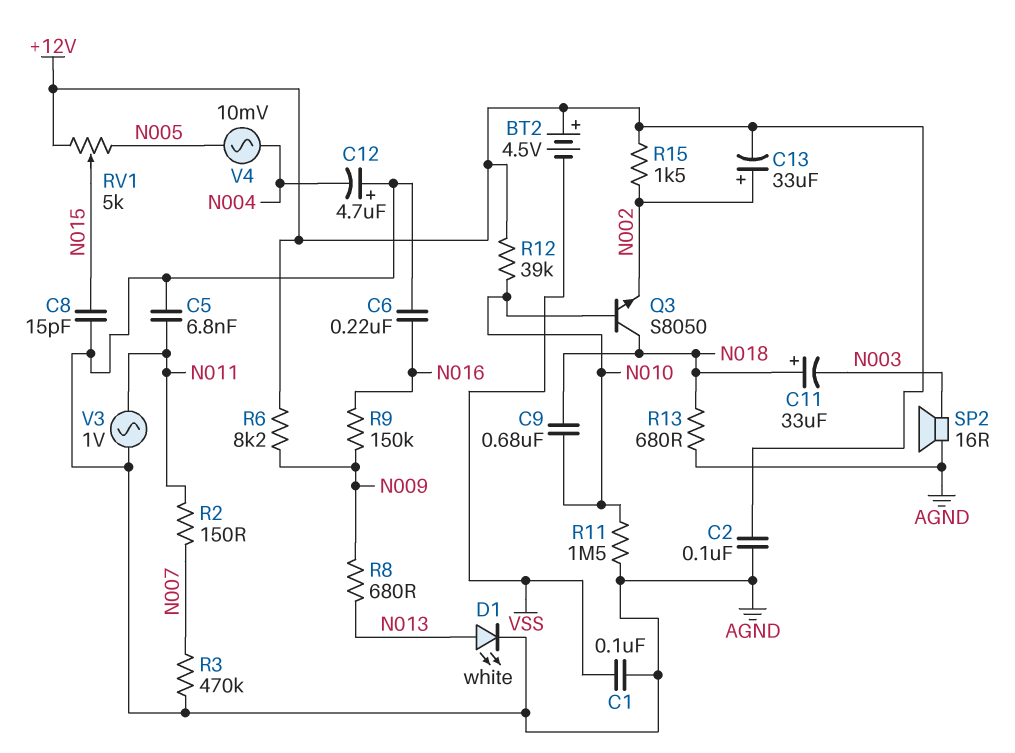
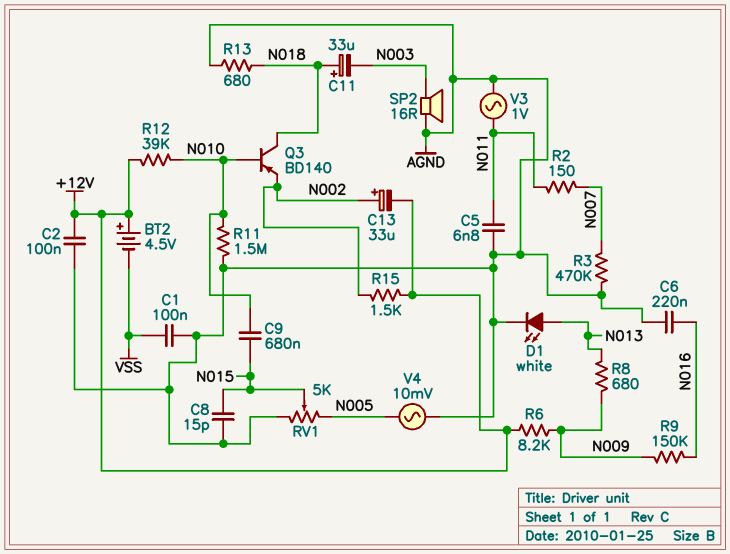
C9: 680nF (N010, N018) -> 680nF (N010, N015)
C12: 4.7uF (plus AGND, minus N004) -> none
Q3: NPN S8050 (B N010, C N018, E N002) -> PNP BD140 (B N010, C N018, E N002)
RV1: 5k (+12V, N005, wiper N015) -> 5k (AGND, N005, wiper N015)
V4: AC 10mV (N004, N005) -> AC 10mV (AGND, N005)

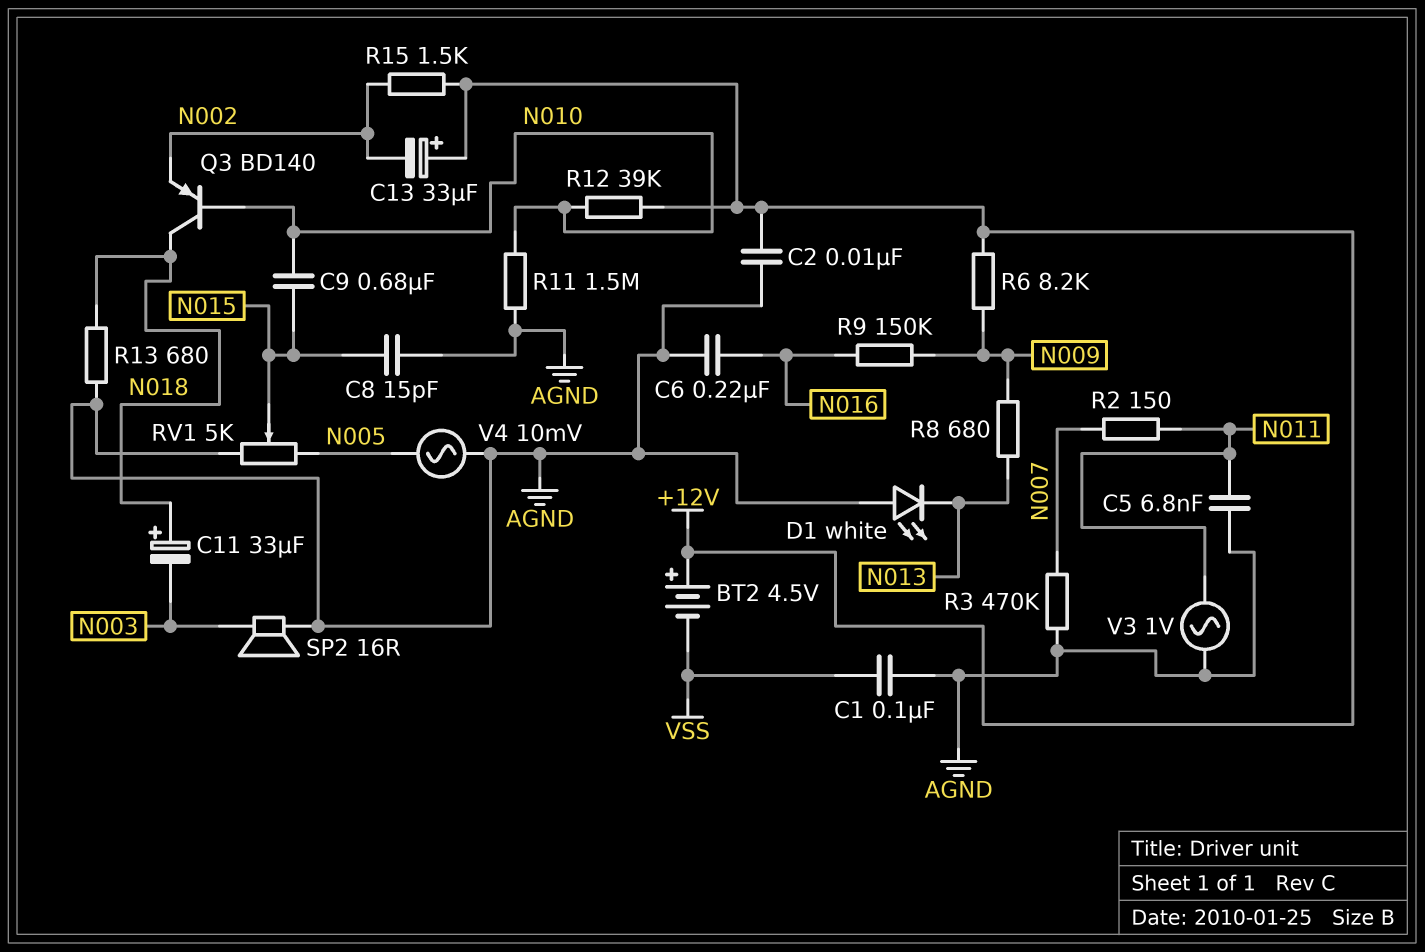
C2: 100nF (+12V, AGND) -> 10nF (+12V, AGND)
C13: 33uF (plus N002, minus +12V) -> 33uF (plus +12V, minus N002)
D1: LED white (A N013, K AGND) -> LED white (A AGND, K N013)

